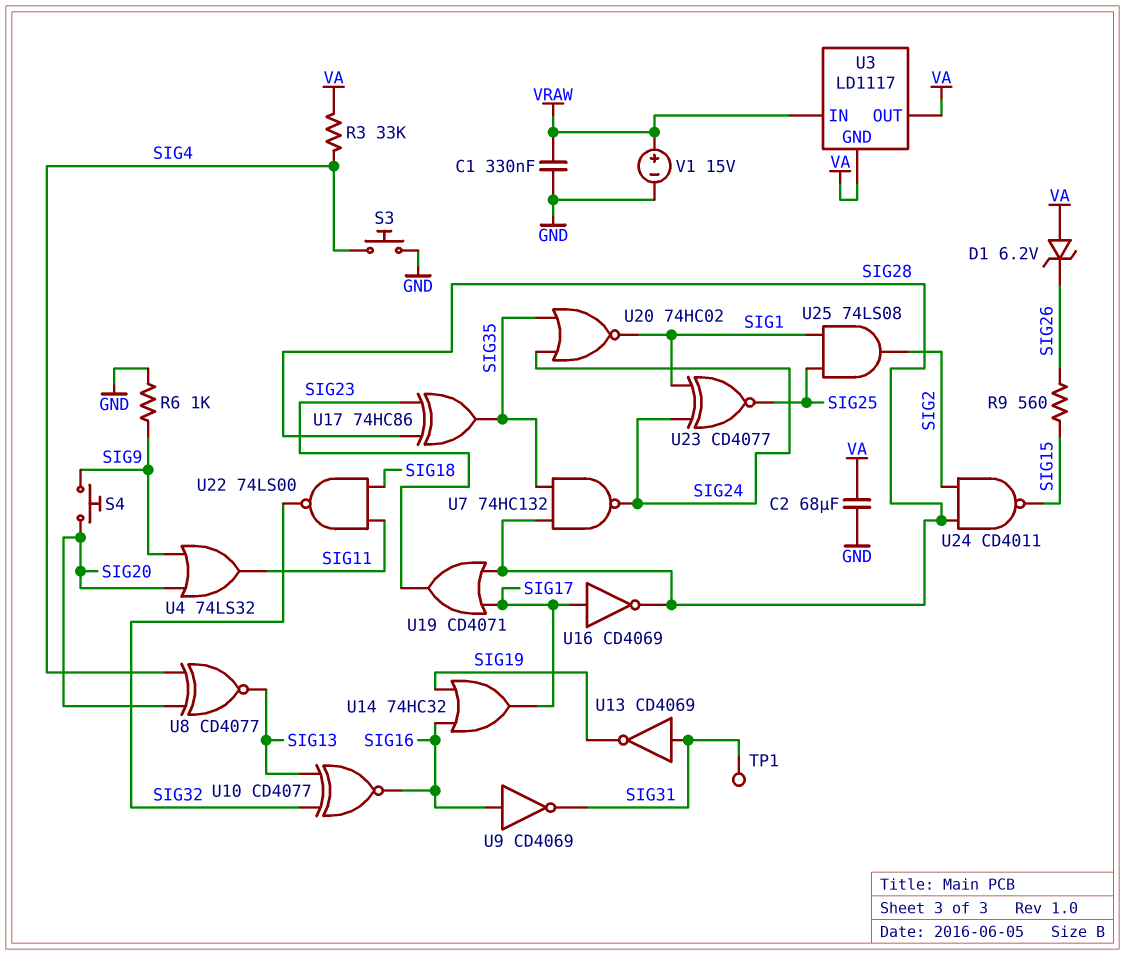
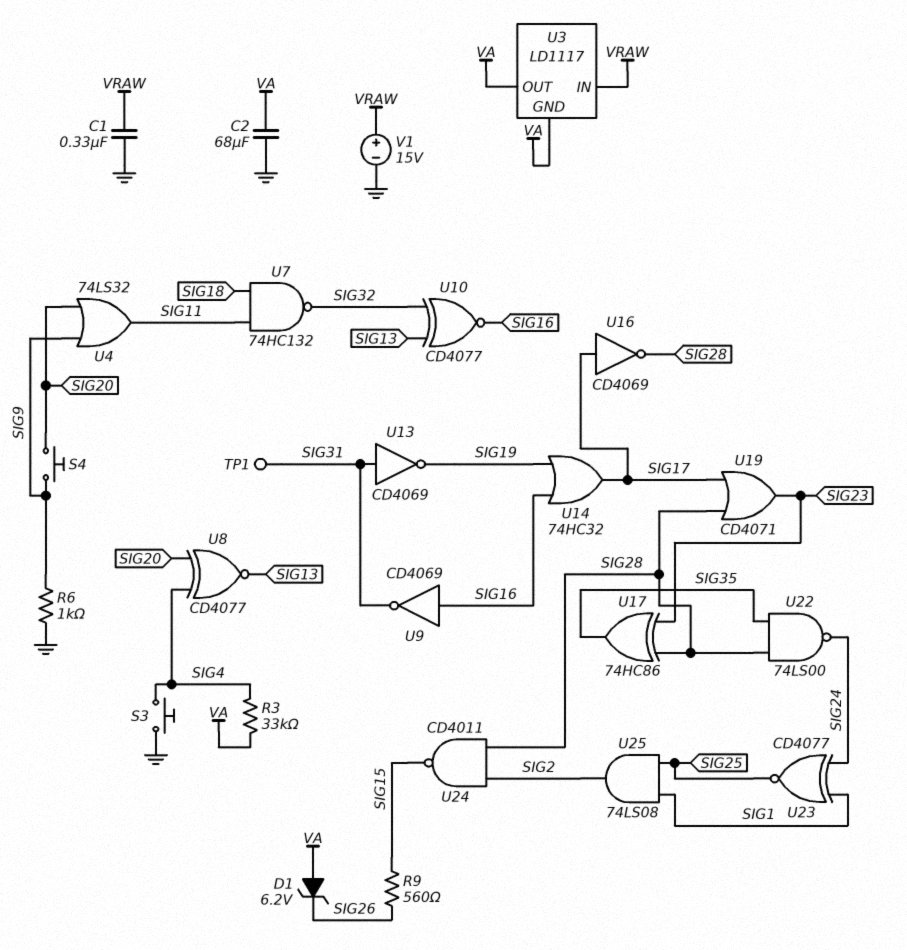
U7: NAND 74HC132 (in SIG28, in SIG35, out SIG24) -> NAND 74HC132 (in SIG11, in SIG18, out SIG32)
U20: NOR 74HC02 (in SIG24, in SIG35, out SIG1) -> none
U22: NAND 74LS00 (in SIG11, in SIG18, out SIG32) -> NAND 74LS00 (in SIG28, in SIG35, out SIG24)

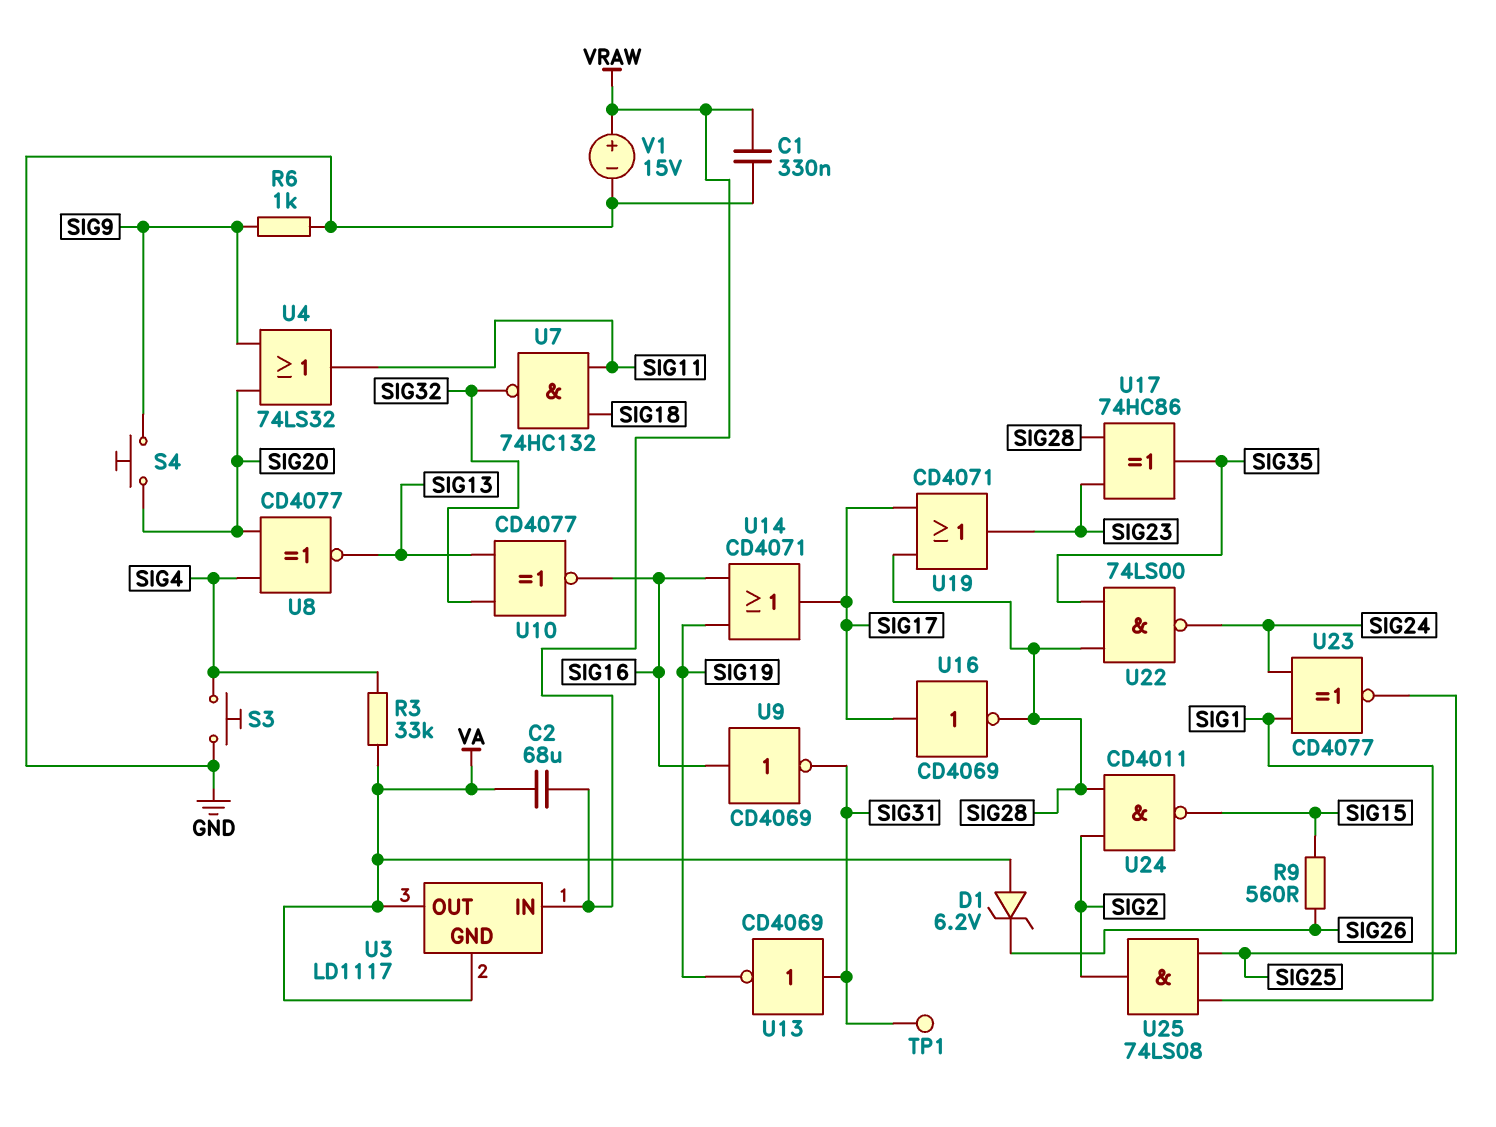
C2: 68uF (GND, VA) -> 68uF (VA, VRAW)
U14: OR 74HC32 (in SIG16, in SIG19, out SIG17) -> OR CD4071 (in SIG16, in SIG19, out SIG17)

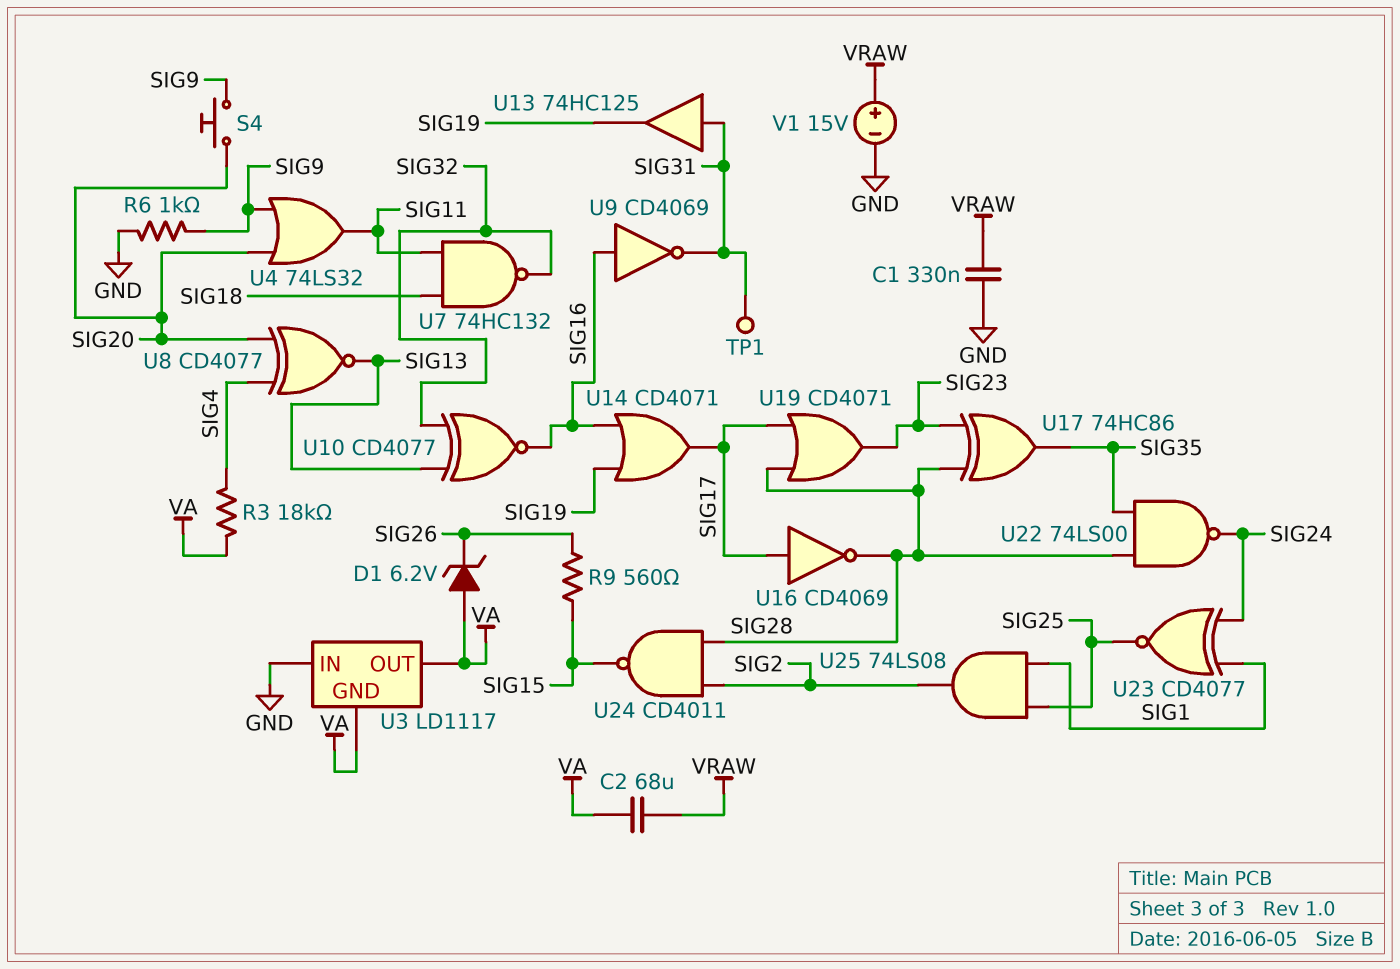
R3: 33k (SIG4, VA) -> 18k (SIG4, VA)
S3: button (GND, SIG4) -> none
U3 pin IN: VRAW -> GND
U13: NOT CD4069 (in SIG31, out SIG19) -> buffer 74HC125 (in SIG31, out SIG19)

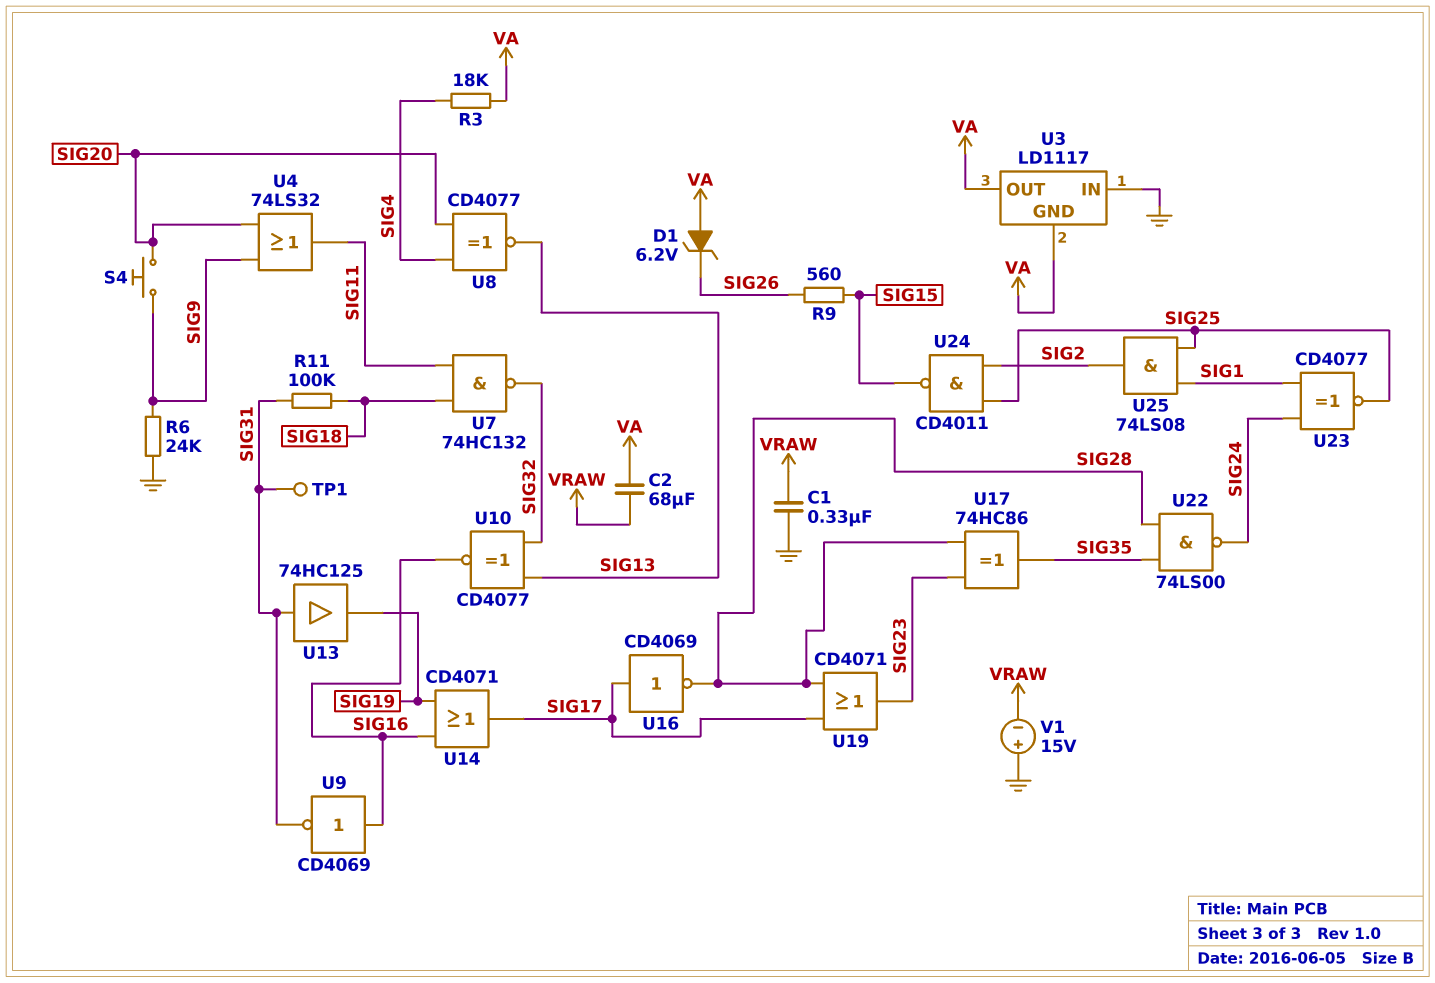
R6: 1k (GND, SIG9) -> 24k (GND, SIG9)
R11: none -> 100k (SIG18, SIG31)
U24: NAND CD4011 (in SIG2, in SIG28, out SIG15) -> NAND CD4011 (in SIG2, in SIG25, out SIG15)
V1: 15V (plus VRAW, minus GND) -> 15V (plus GND, minus VRAW)

